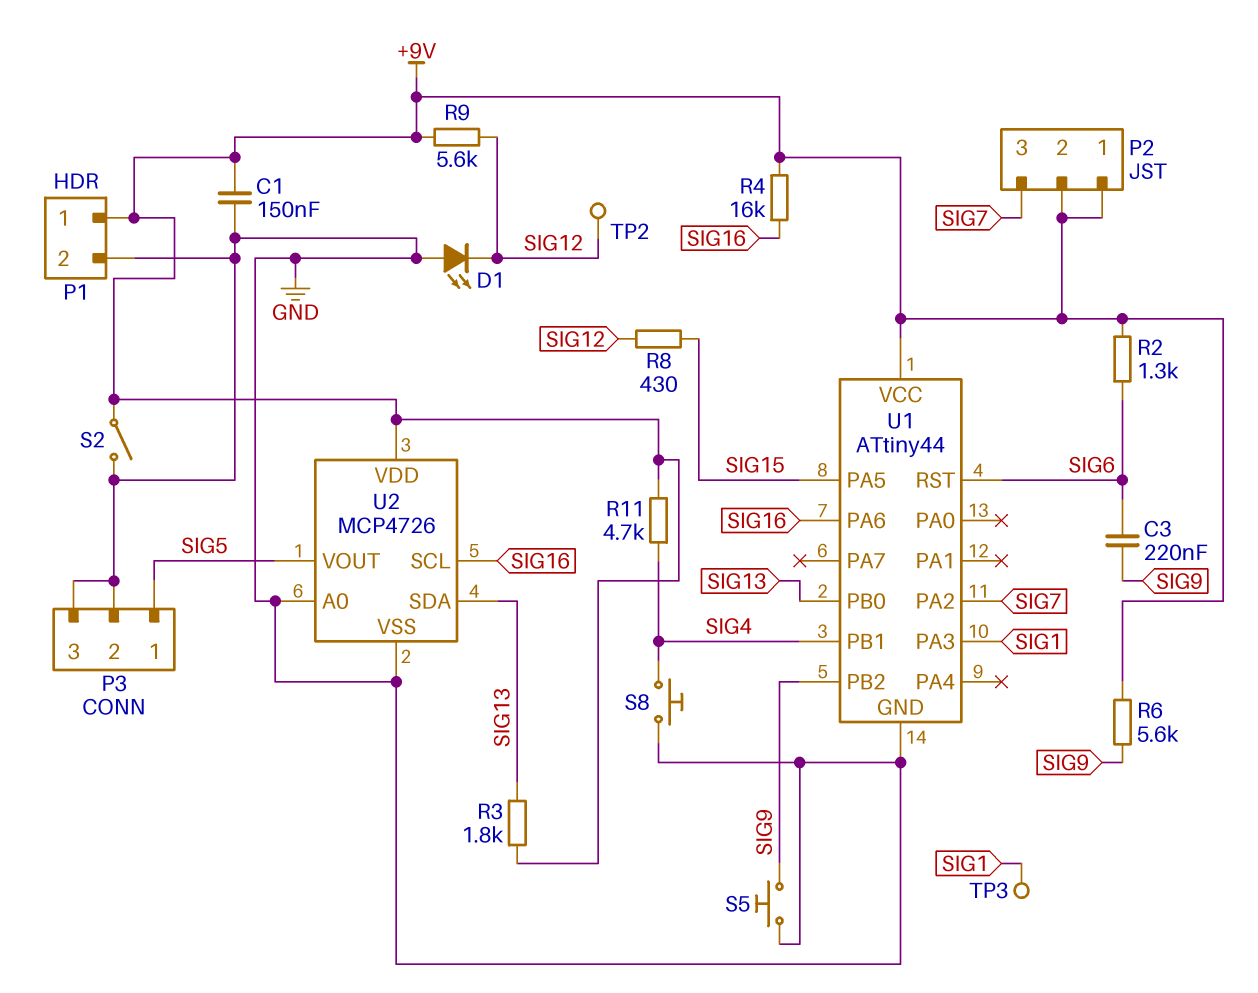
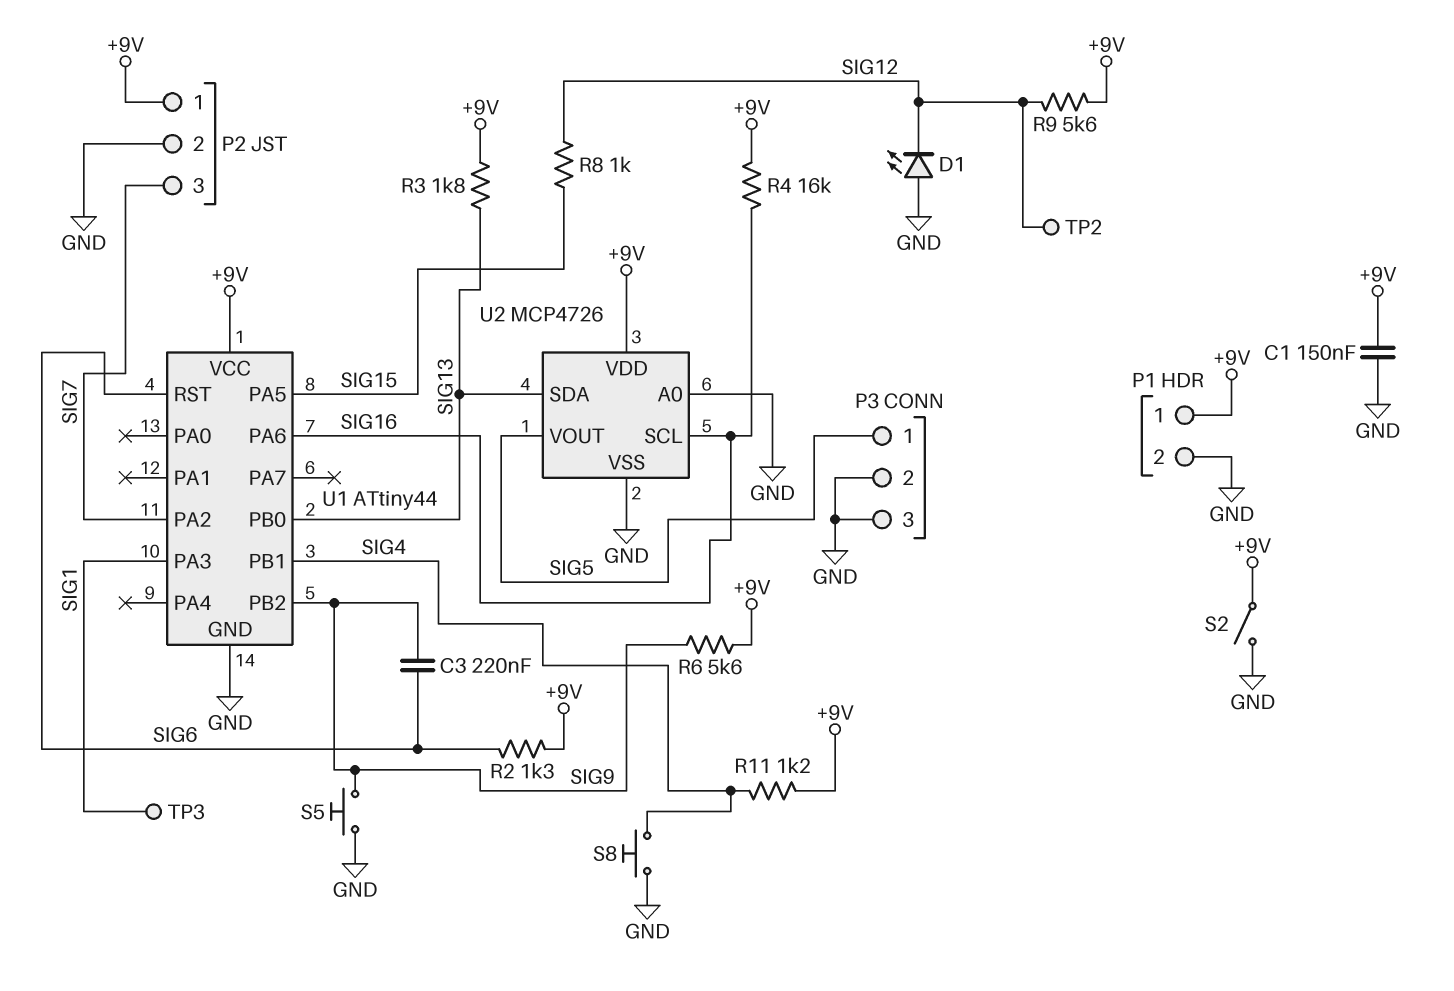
P2 pin 2: +9V -> GND
R8: 430 (SIG12, SIG15) -> 1k (SIG12, SIG15)
R11: 4.7k (+9V, SIG4) -> 1.2k (+9V, SIG4)

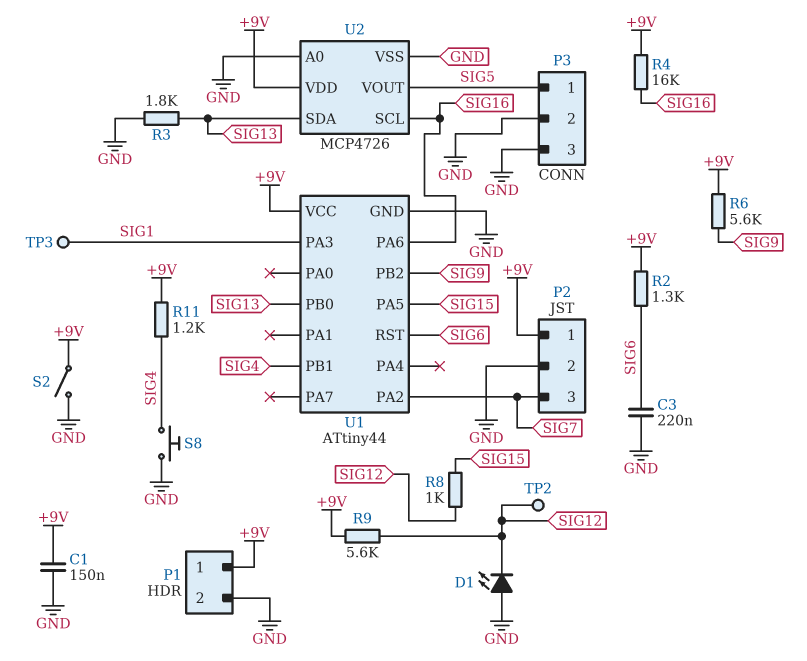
C3: 220nF (SIG6, SIG9) -> 220nF (GND, SIG6)
R3: 1.8k (+9V, SIG13) -> 1.8k (GND, SIG13)
S5: button (GND, SIG9) -> none

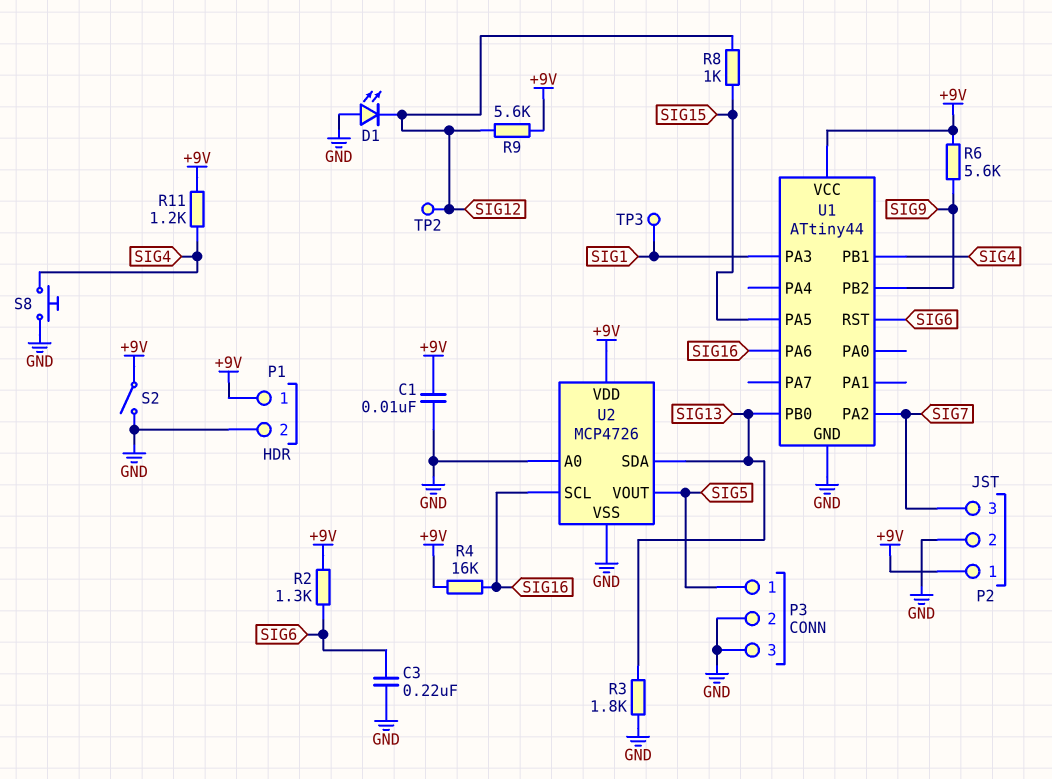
C1: 150nF (+9V, GND) -> 10nF (+9V, GND)

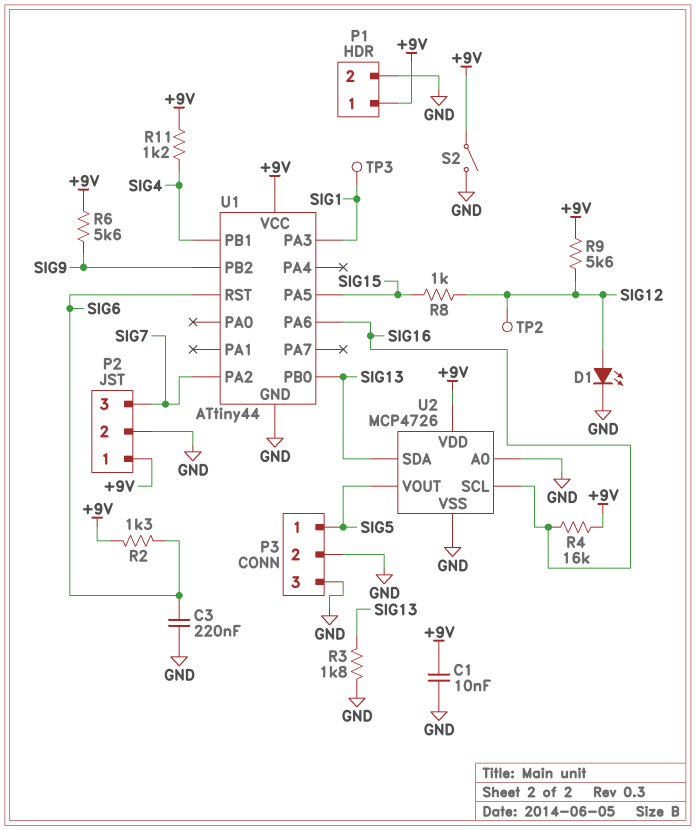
D1: LED (A GND, K SIG12) -> LED (A SIG12, K GND)
S8: button (GND, SIG4) -> none

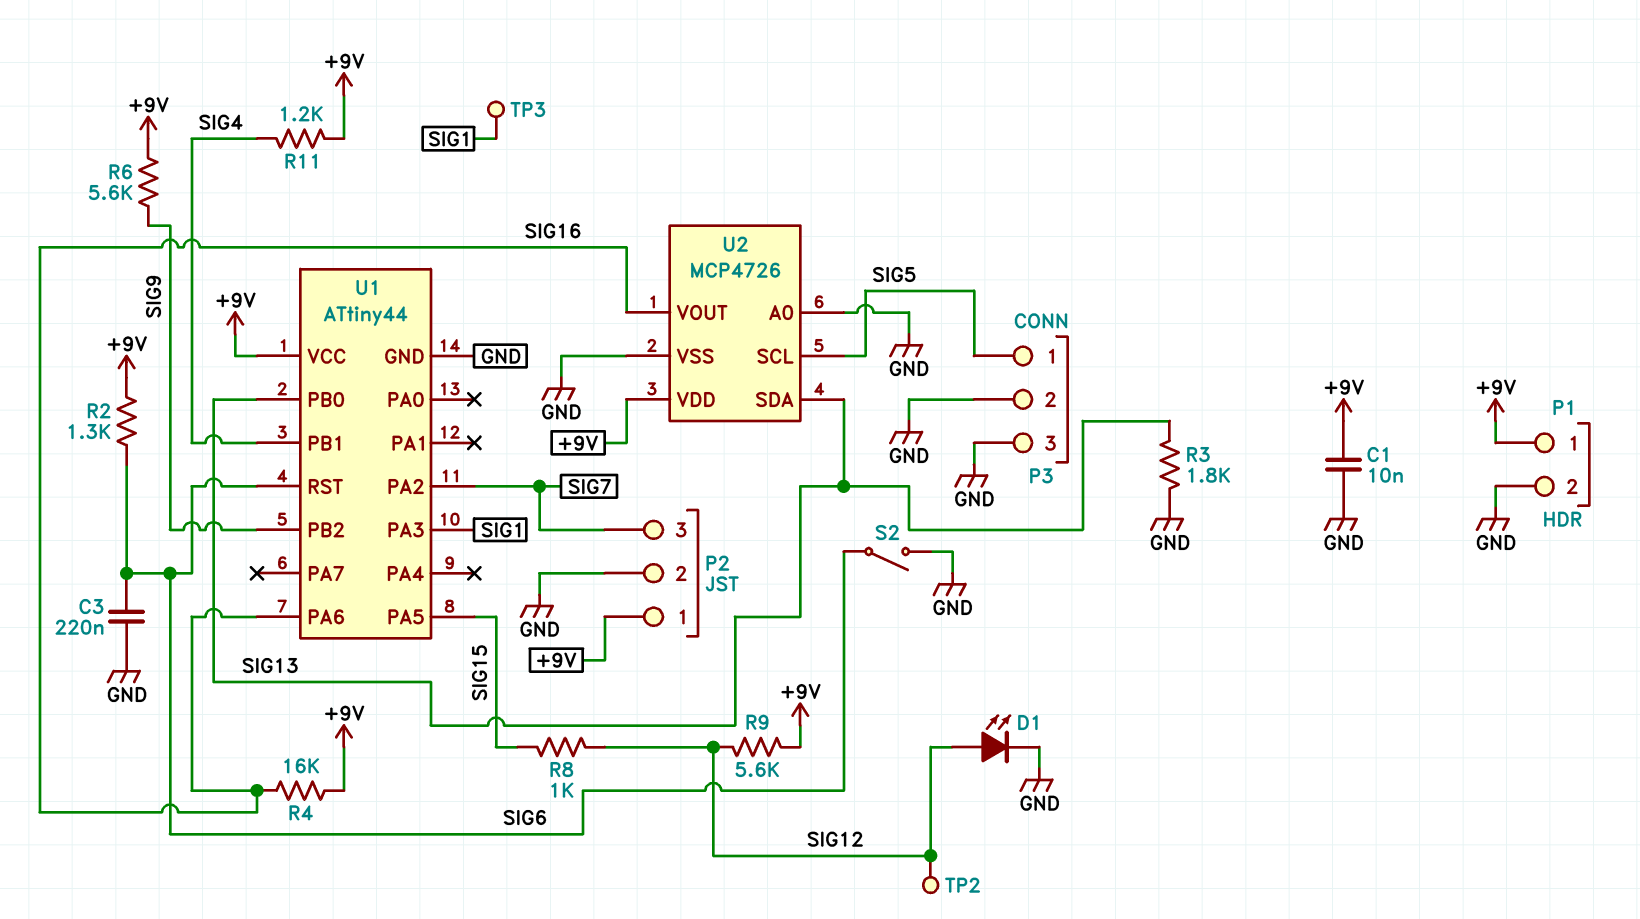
S2: switch (+9V, GND) -> switch (GND, SIG6)
U2 pin SCL: SIG16 -> SIG5
U2 pin VOUT: SIG5 -> SIG16

